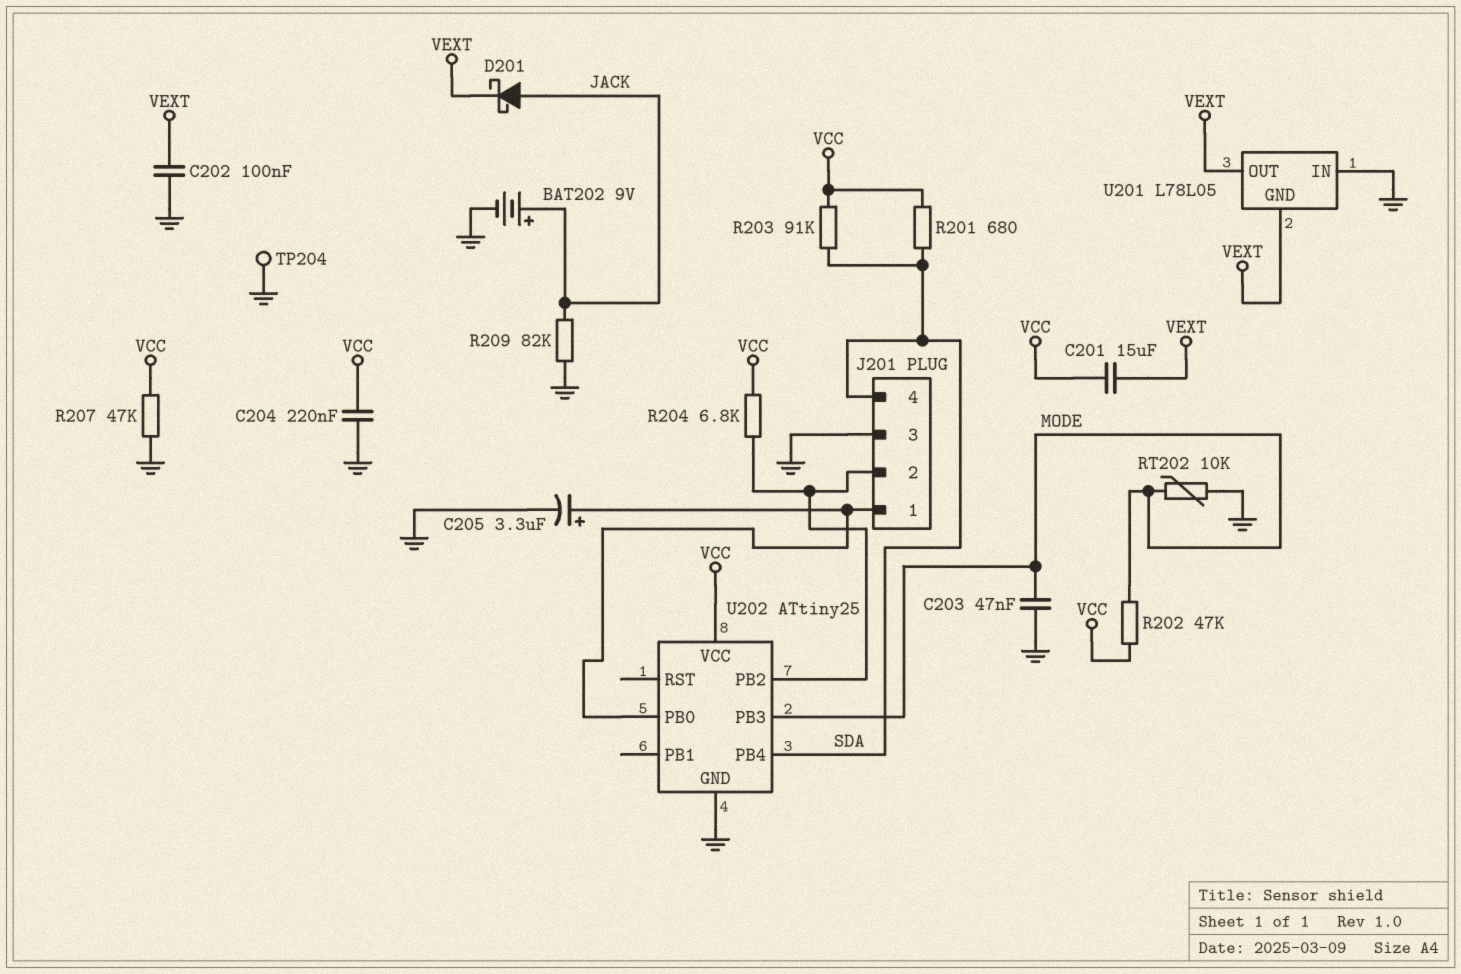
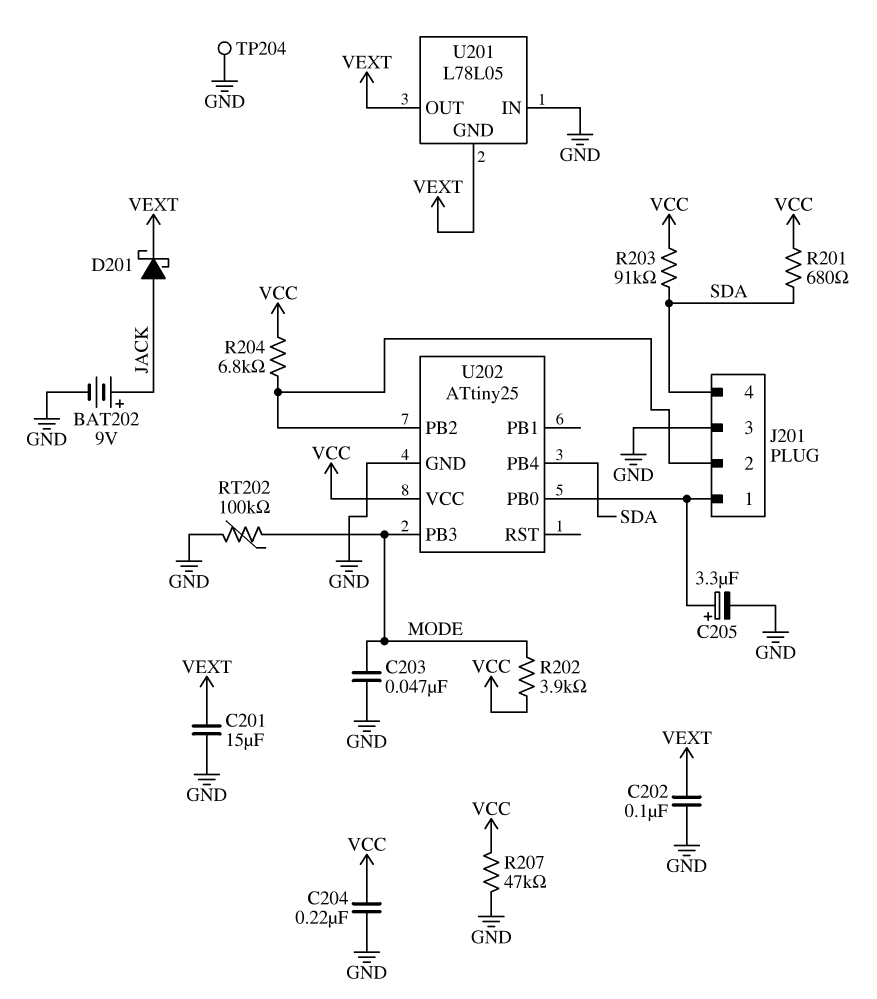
C201: 15uF (VCC, VEXT) -> 15uF (GND, VEXT)
R202: 47k (MODE, VCC) -> 3.9k (MODE, VCC)
R209: 82k (GND, JACK) -> none
RT202: 10k (GND, MODE) -> 100k (GND, MODE)

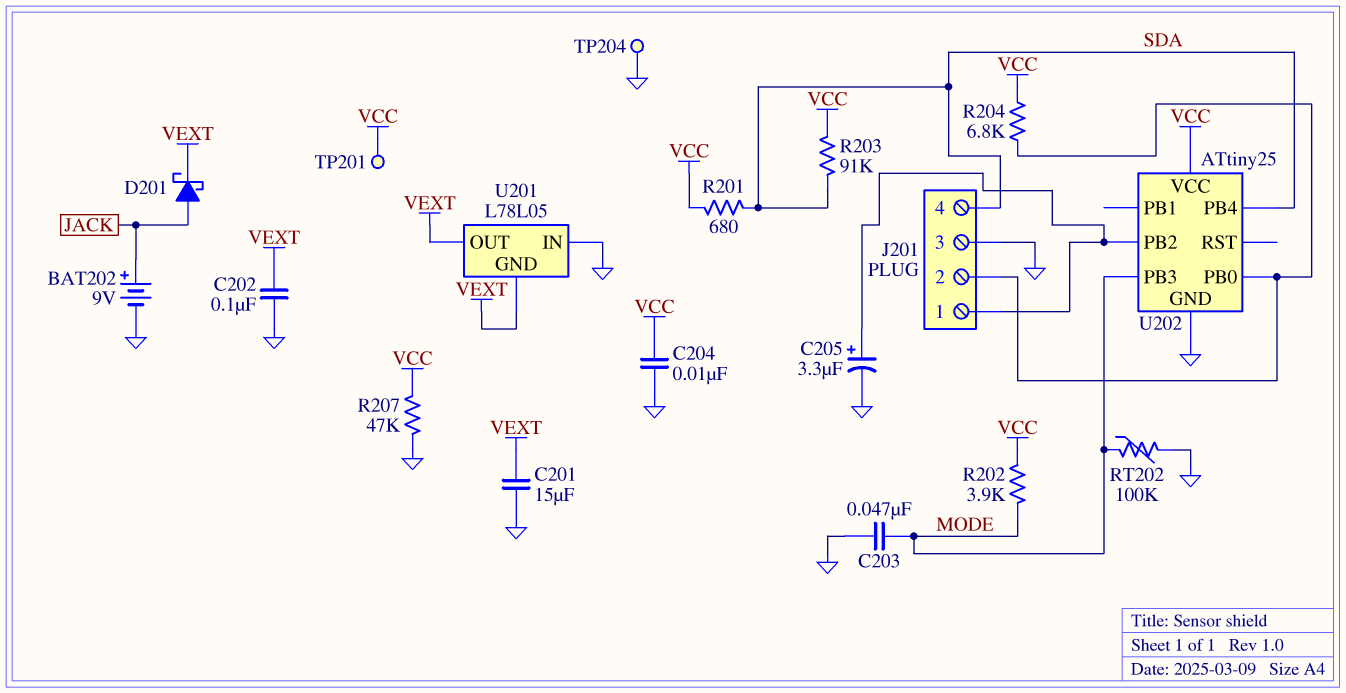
C204: 220nF (GND, VCC) -> 10nF (GND, VCC)
TP201: none -> test point (VCC)
U202 pin PB0: J201/1 -> J201/2
U202 pin PB2: J201/2 -> J201/1

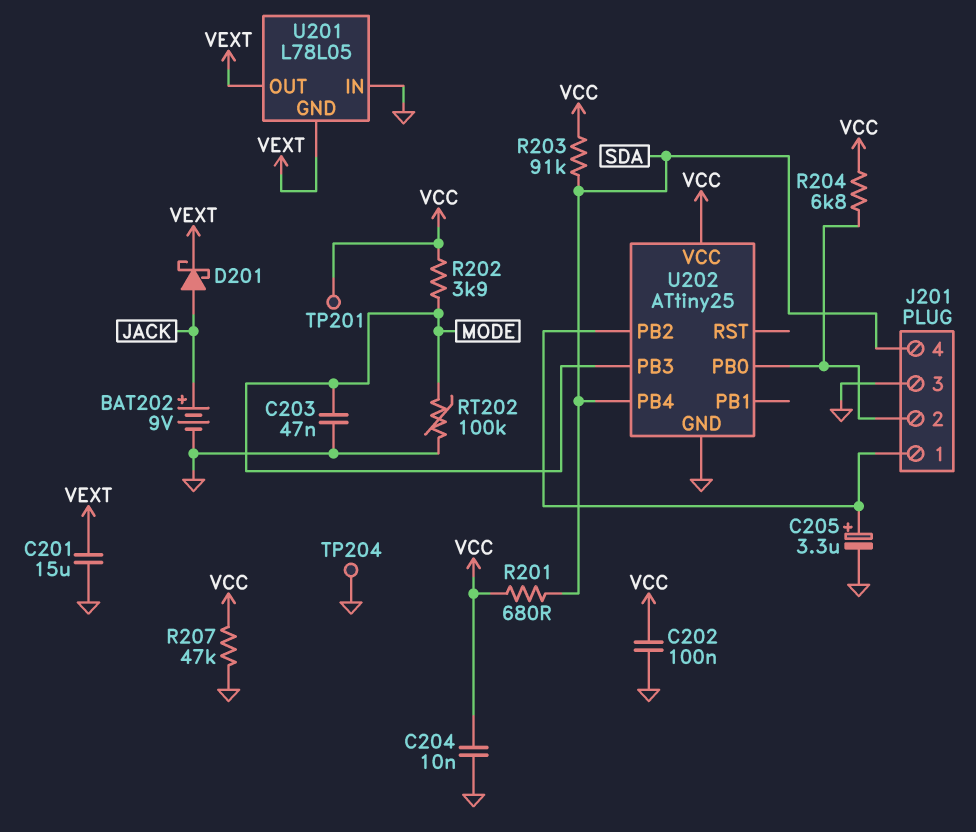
C202: 100nF (GND, VEXT) -> 100nF (GND, VCC)

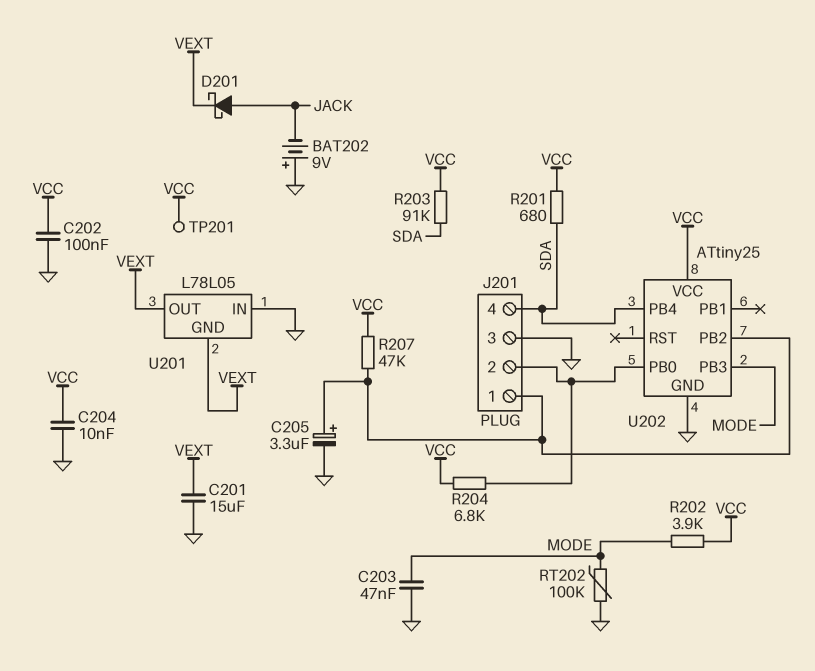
BAT202: 9V (plus JACK, minus GND) -> 9V (plus GND, minus JACK)
R207: 47k (GND, VCC) -> 47k (J201/1, VCC)
TP204: test point (GND) -> none

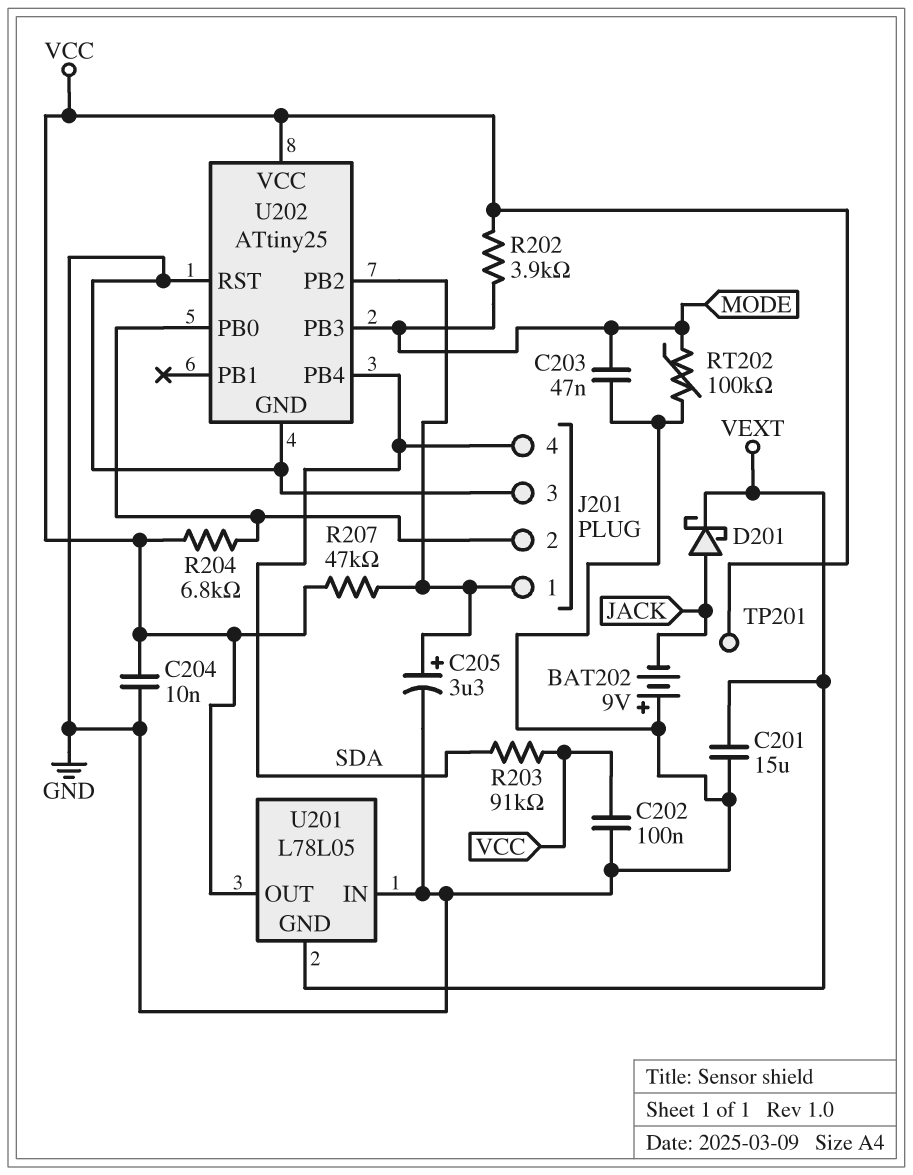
R201: 680 (SDA, VCC) -> none
U201 pin OUT: VEXT -> VCC
U202 pin RST: none -> GND

